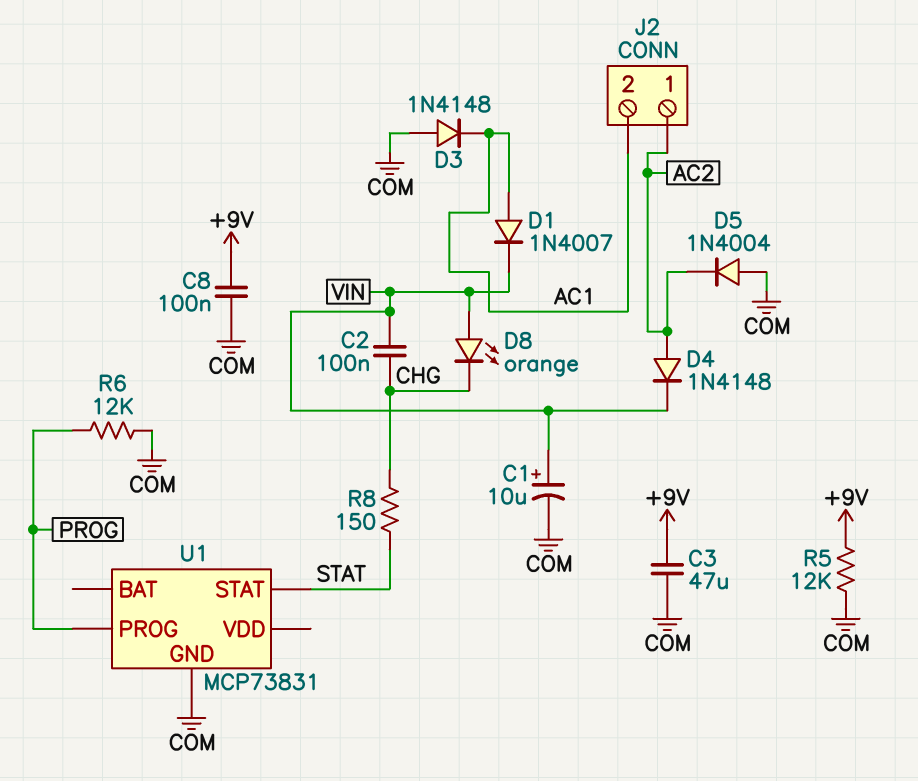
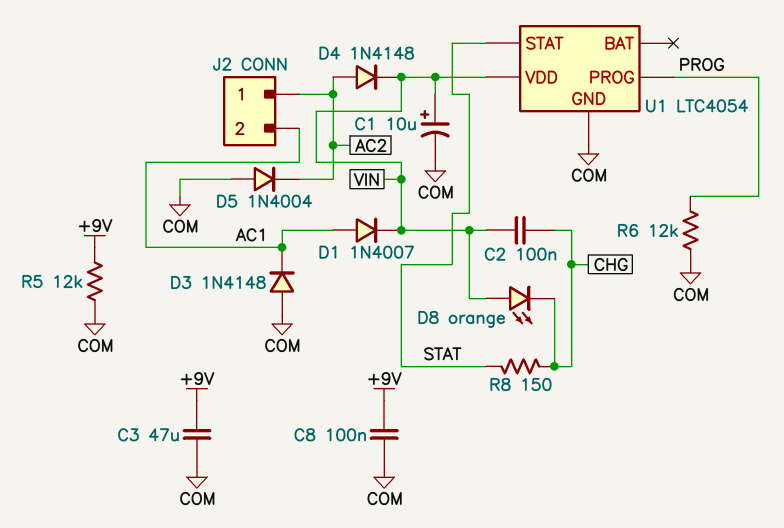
U1: MCP73831 -> LTC4054
U1 pin VDD: none -> VIN

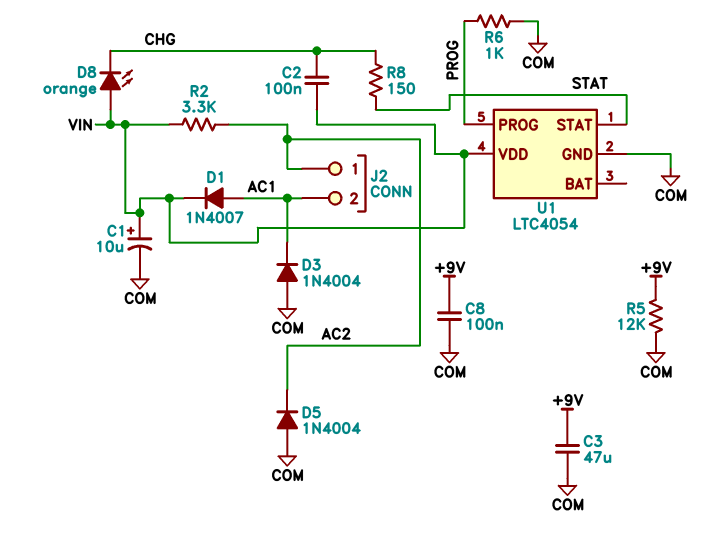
D3: diode 1N4148 (A COM, K AC1) -> diode 1N4004 (A COM, K AC1)
D4: diode 1N4148 (A AC2, K VIN) -> none
R2: none -> 3.3k (AC2, VIN)
R6: 12k (COM, PROG) -> 1k (COM, PROG)

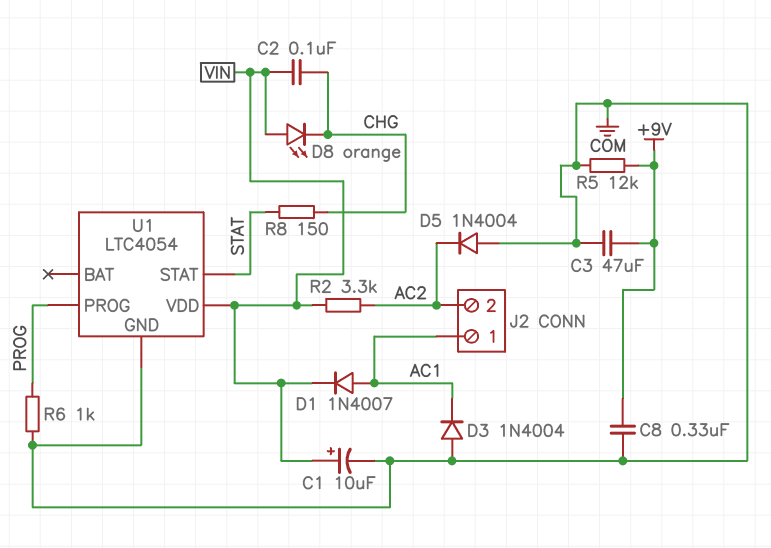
C8: 100nF (+9V, COM) -> 330nF (+9V, COM)
J2 pin 1: AC2 -> AC1
J2 pin 2: AC1 -> AC2

